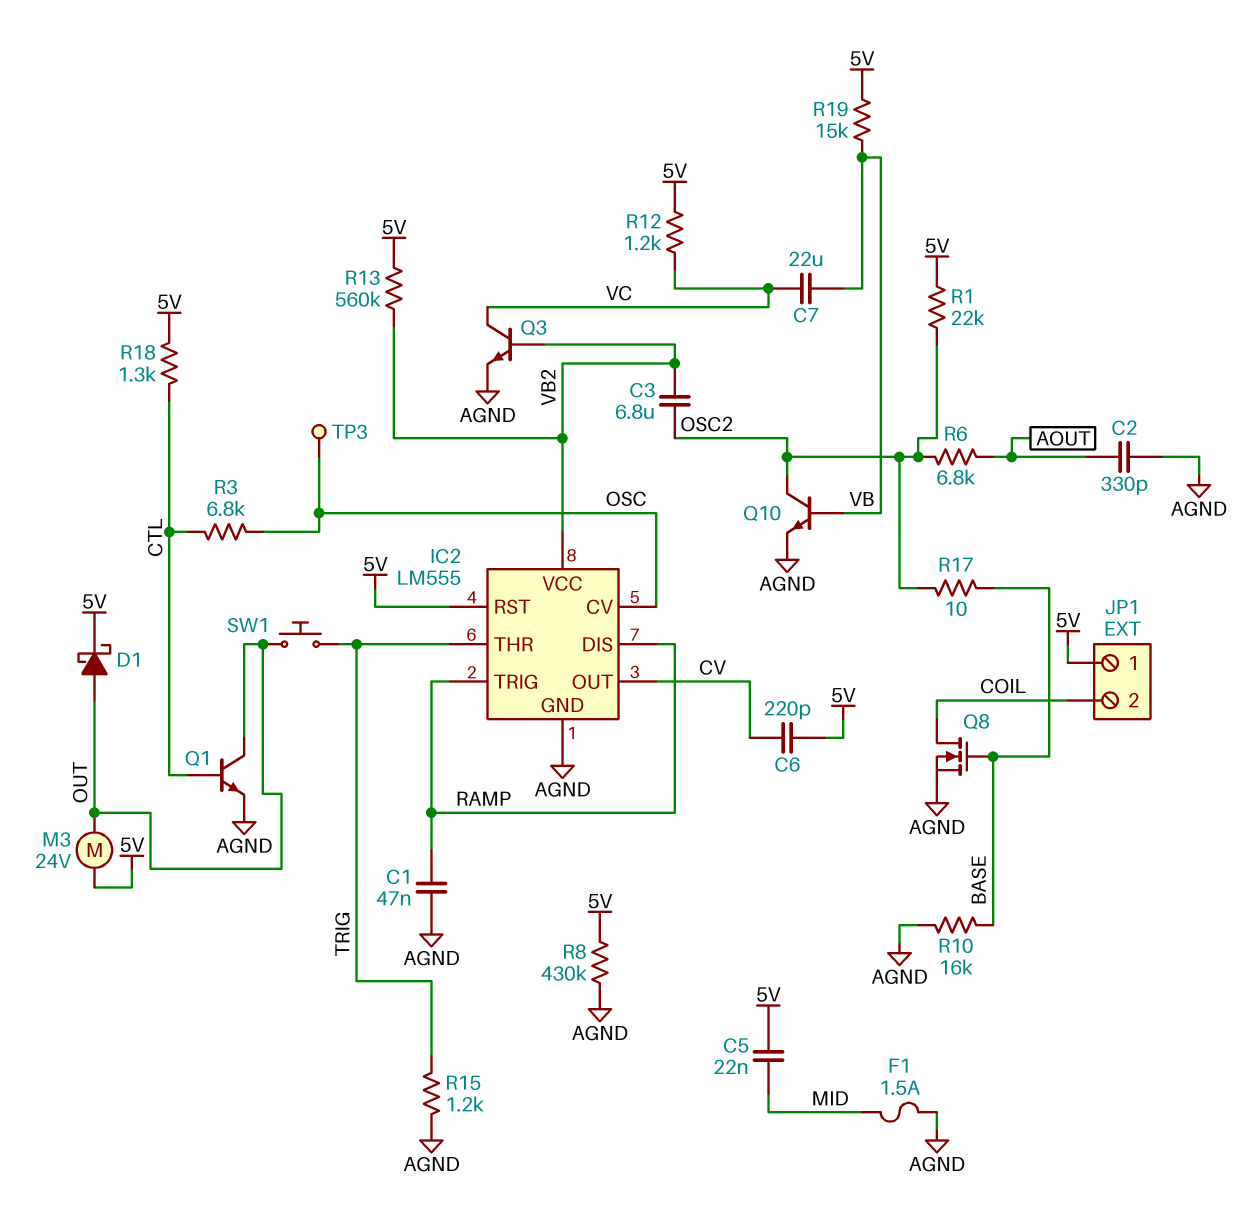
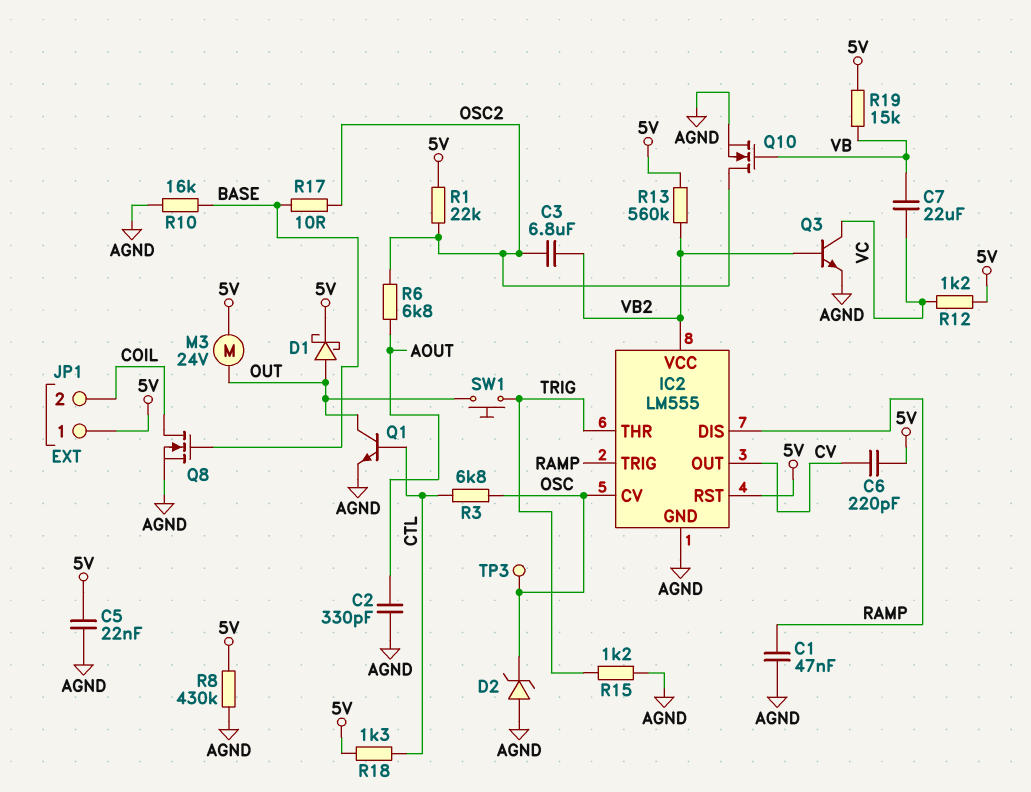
C5: 22nF (5V, MID) -> 22nF (5V, AGND)
D2: none -> zener (A AGND, K OSC)
F1: 1.5A (AGND, MID) -> none
Q10: NPN (B VB, C OSC2, E AGND) -> NMOS (G VB, D OSC2, S AGND)

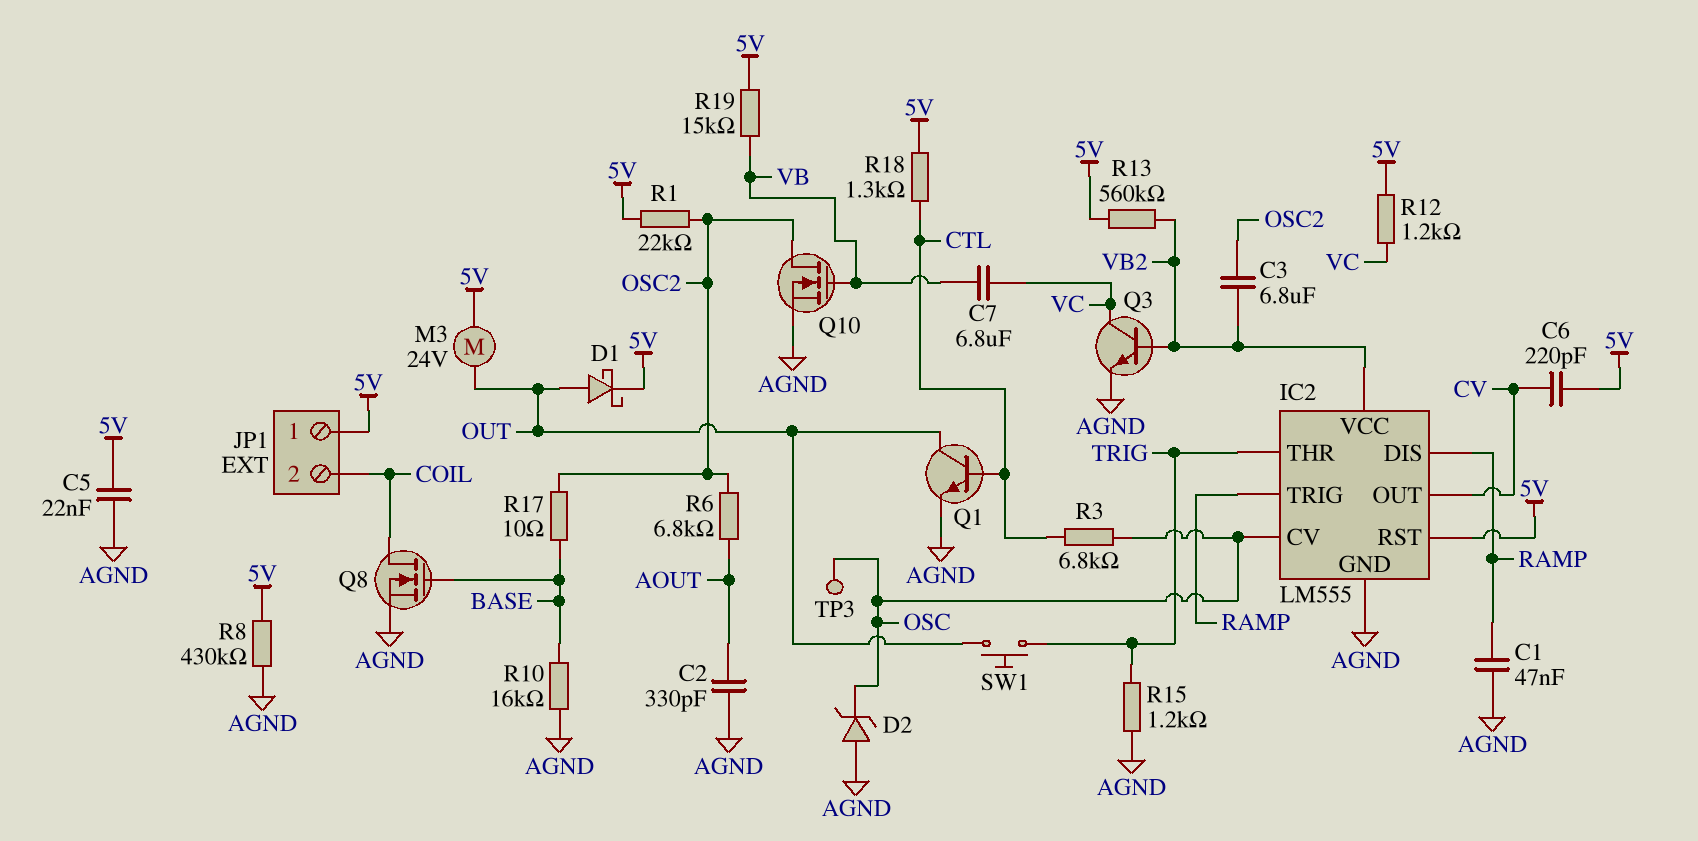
C7: 22uF (VB, VC) -> 6.8uF (VB, VC)

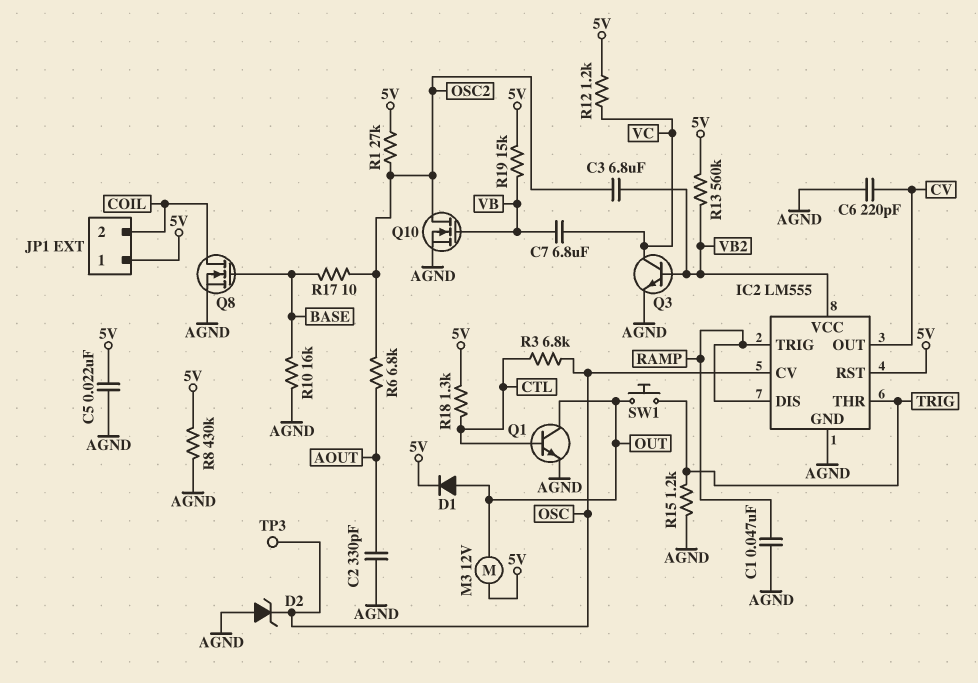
C6: 220pF (5V, CV) -> 220pF (AGND, CV)
D1: schottky (A OUT, K 5V) -> diode (A OUT, K 5V)
M3: motor 24V (5V, OUT) -> motor 12V (5V, OUT)
R1: 22k (5V, OSC2) -> 27k (5V, OSC2)

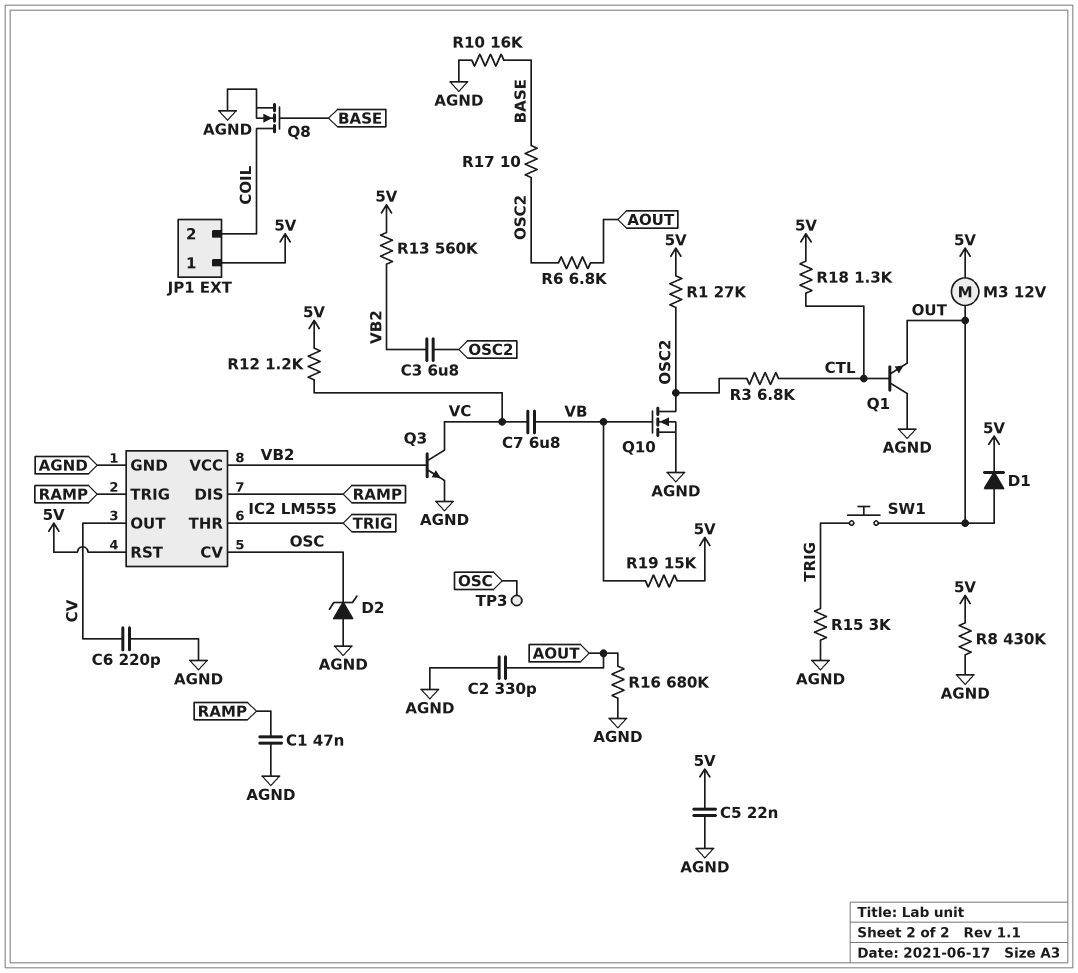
Q1: NPN (B CTL, C OUT, E AGND) -> NPN (B CTL, C AGND, E OUT)
R3: 6.8k (CTL, OSC) -> 6.8k (CTL, OSC2)
R15: 1.2k (AGND, TRIG) -> 3k (AGND, TRIG)
R16: none -> 680k (AGND, AOUT)

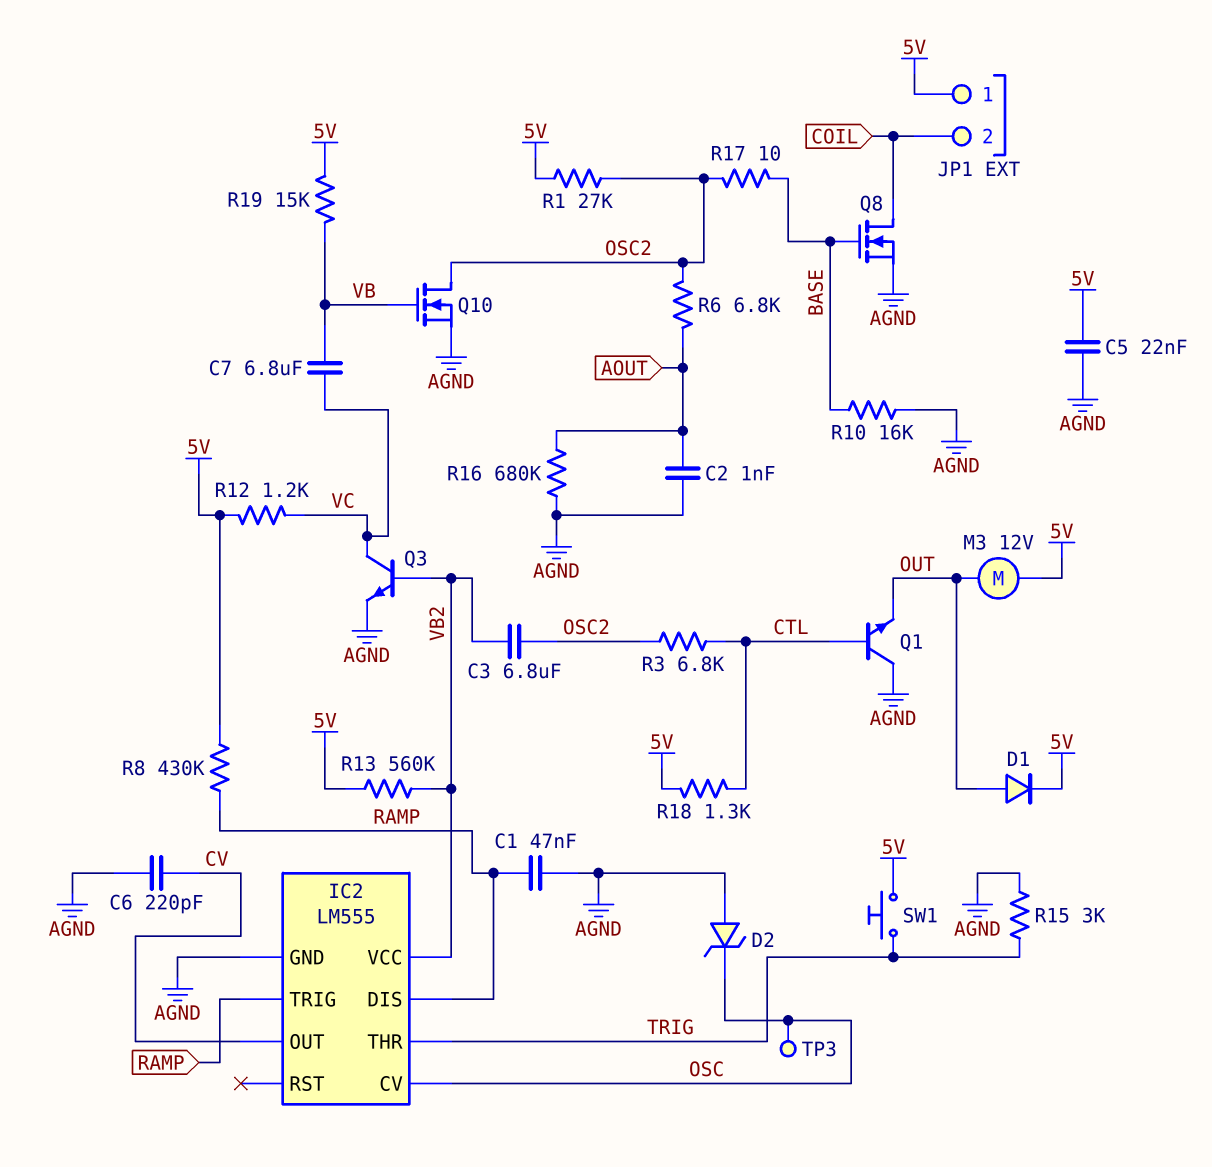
C2: 330pF (AGND, AOUT) -> 1nF (AGND, AOUT)
IC2 pin RST: 5V -> none
R8: 430k (5V, AGND) -> 430k (5V, RAMP)
SW1: button (OUT, TRIG) -> button (5V, TRIG)

